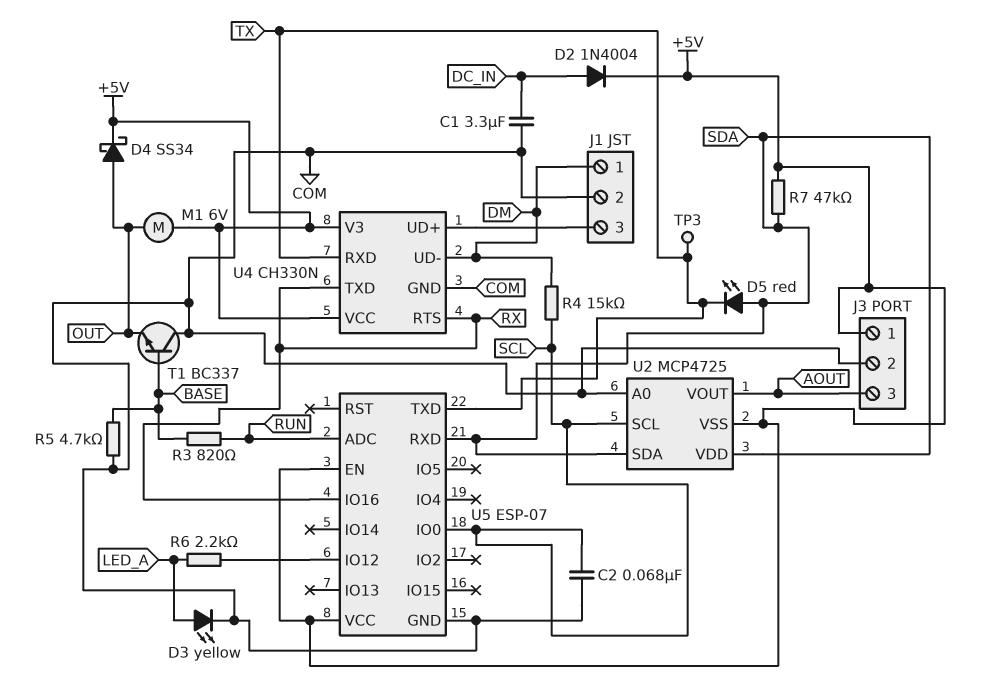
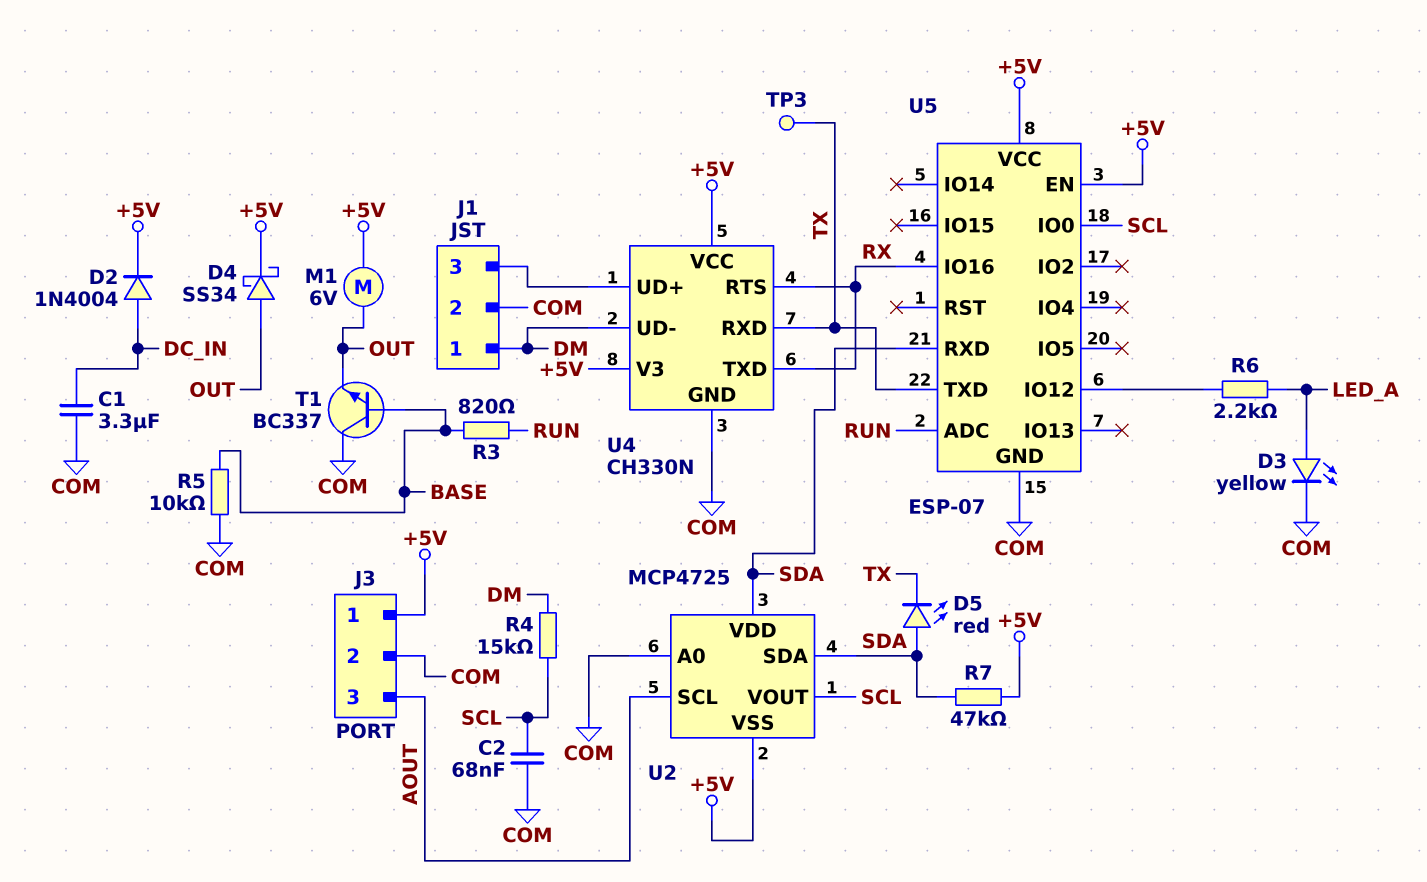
R5: 4.7k (BASE, COM) -> 10k (BASE, COM)
U2 pin SCL: SCL -> AOUT
U2 pin VOUT: AOUT -> SCL

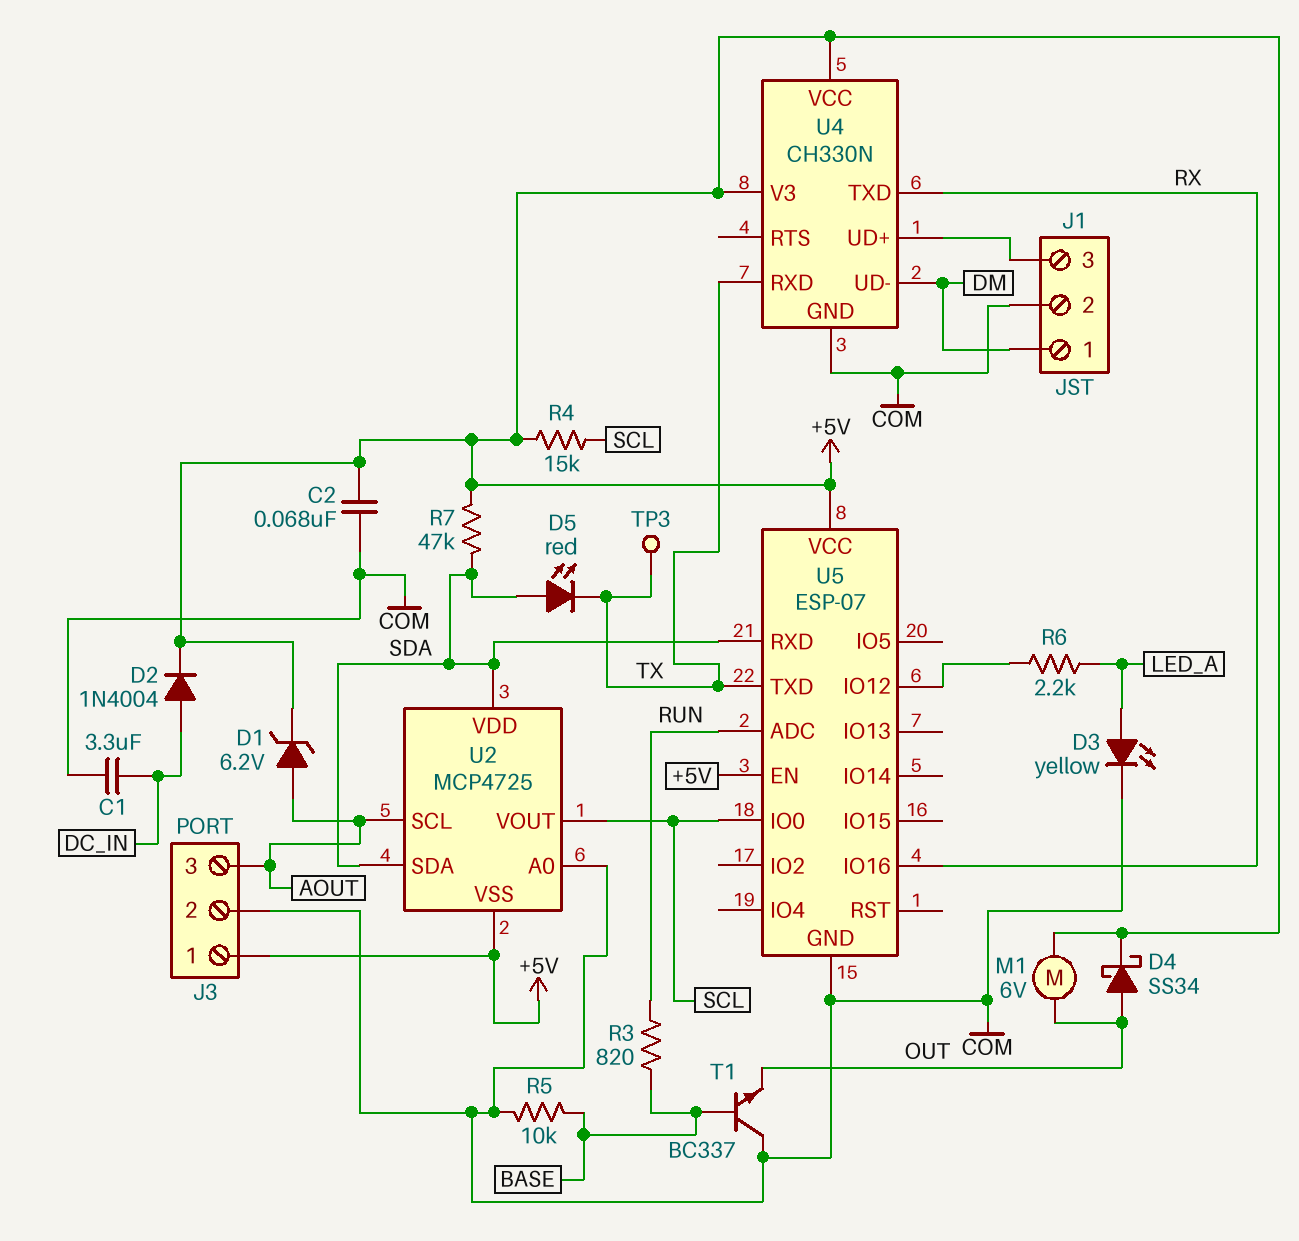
C2: 68nF (COM, SCL) -> 68nF (+5V, COM)
D1: none -> zener 6.2V (A AOUT, K +5V)
R4: 15k (DM, SCL) -> 15k (+5V, SCL)
U4 pin RTS: RX -> none

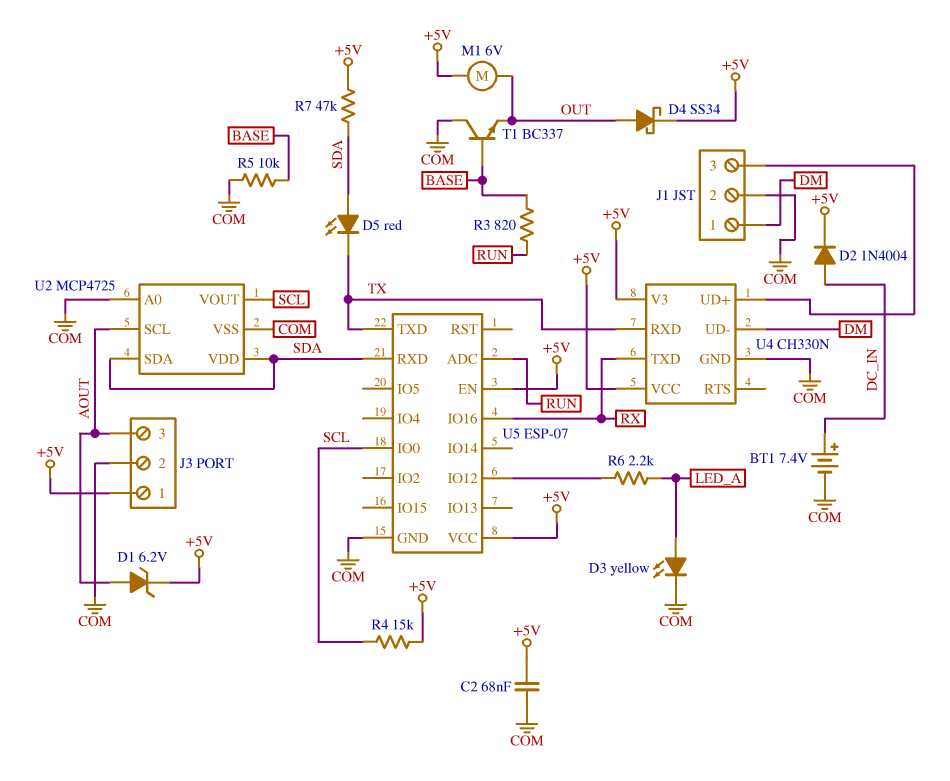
BT1: none -> 7.4V (plus DC_IN, minus COM)
C1: 3.3uF (COM, DC_IN) -> none
TP3: test point (TX) -> none
U2 pin VSS: +5V -> COM

